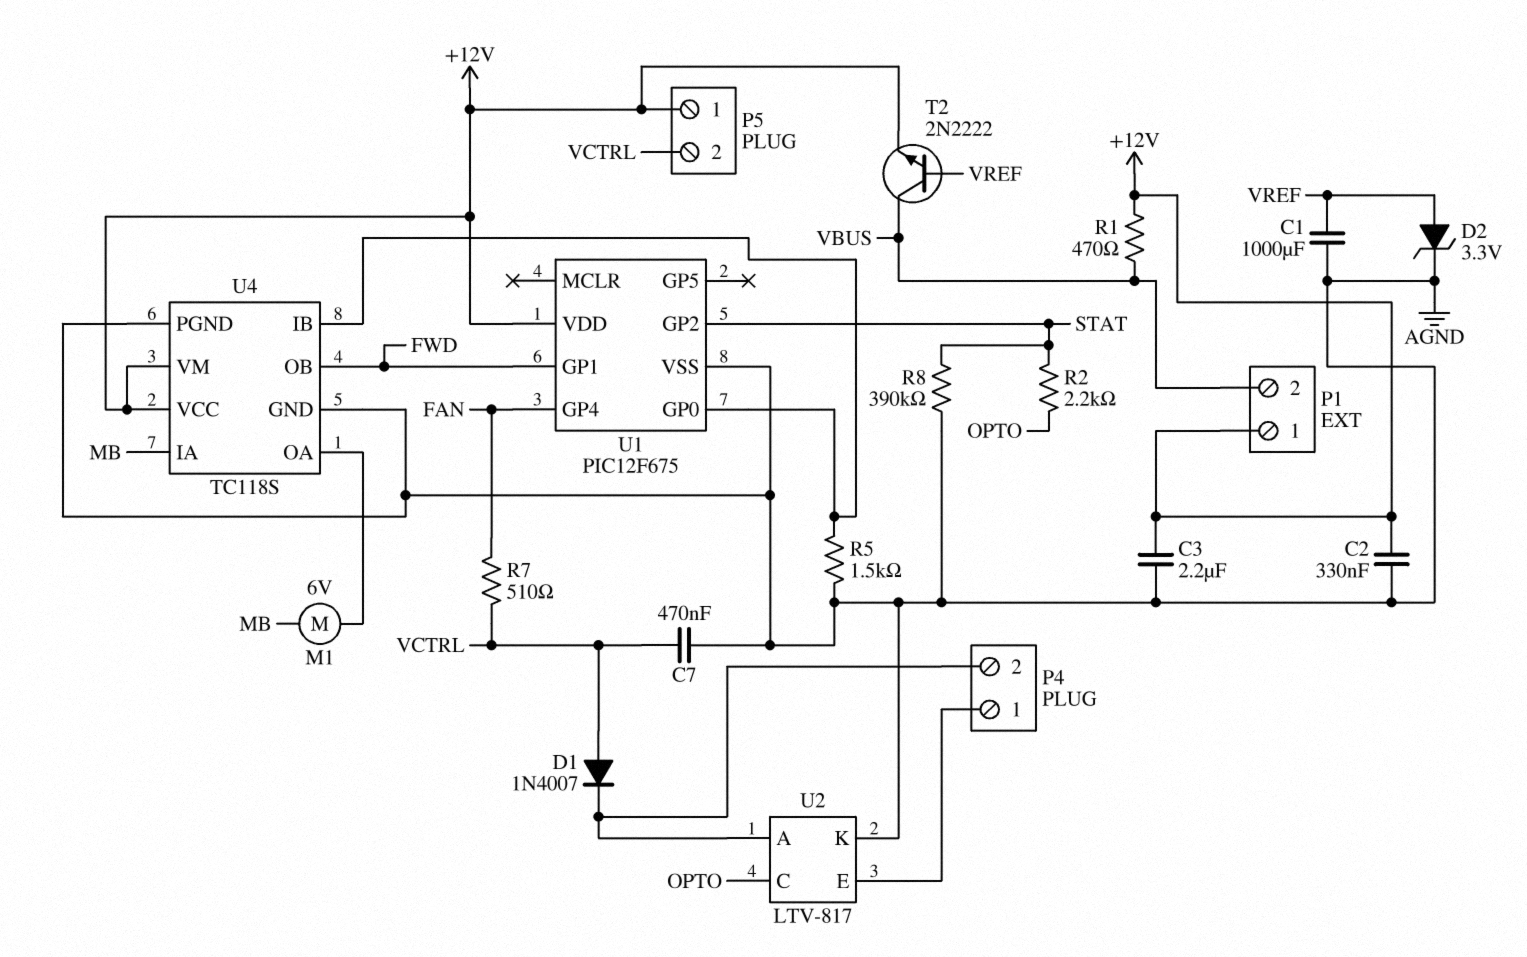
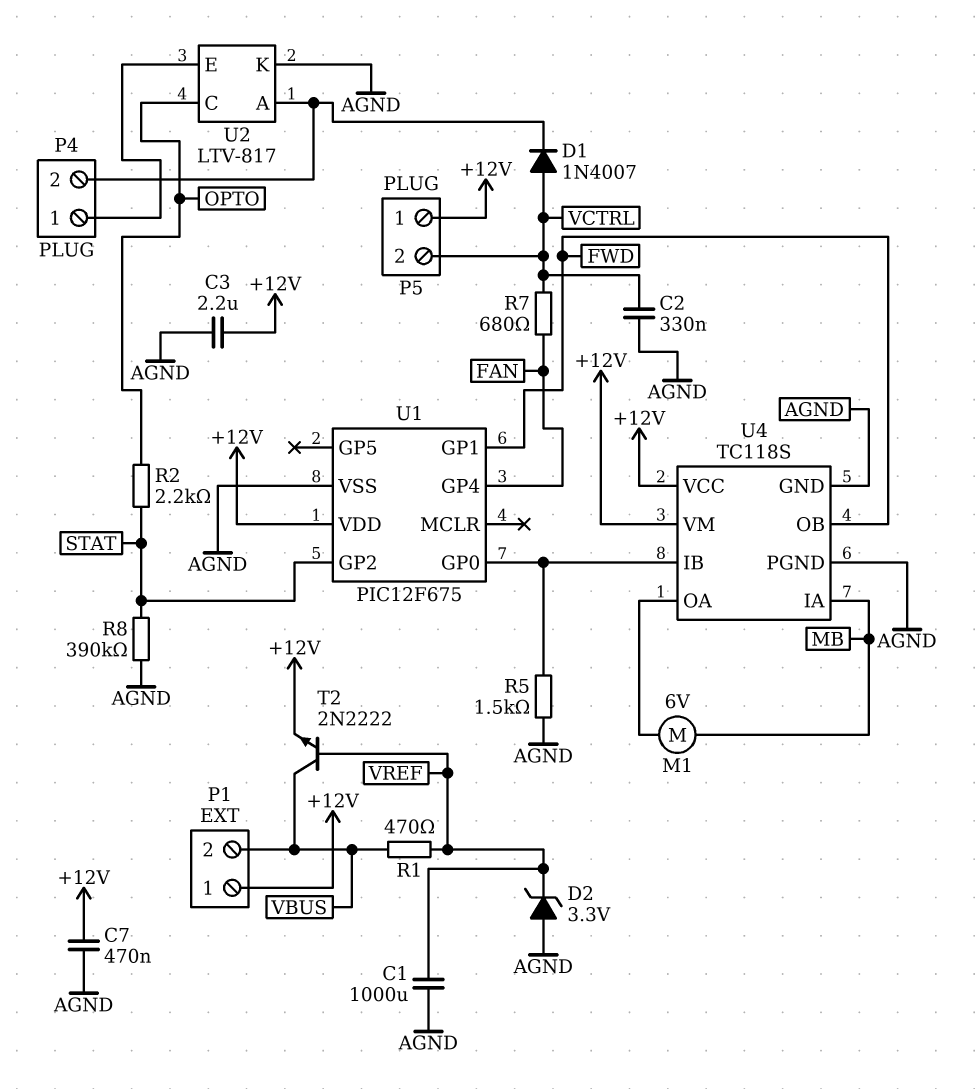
C2: 330nF (+12V, AGND) -> 330nF (AGND, VCTRL)
C7: 470nF (AGND, VCTRL) -> 470nF (+12V, AGND)
D2: zener 3.3V (A VREF, K AGND) -> zener 3.3V (A AGND, K VREF)
R1: 470 (+12V, VBUS) -> 470 (VBUS, VREF)
R7: 510 (FAN, VCTRL) -> 680 (FAN, VCTRL)

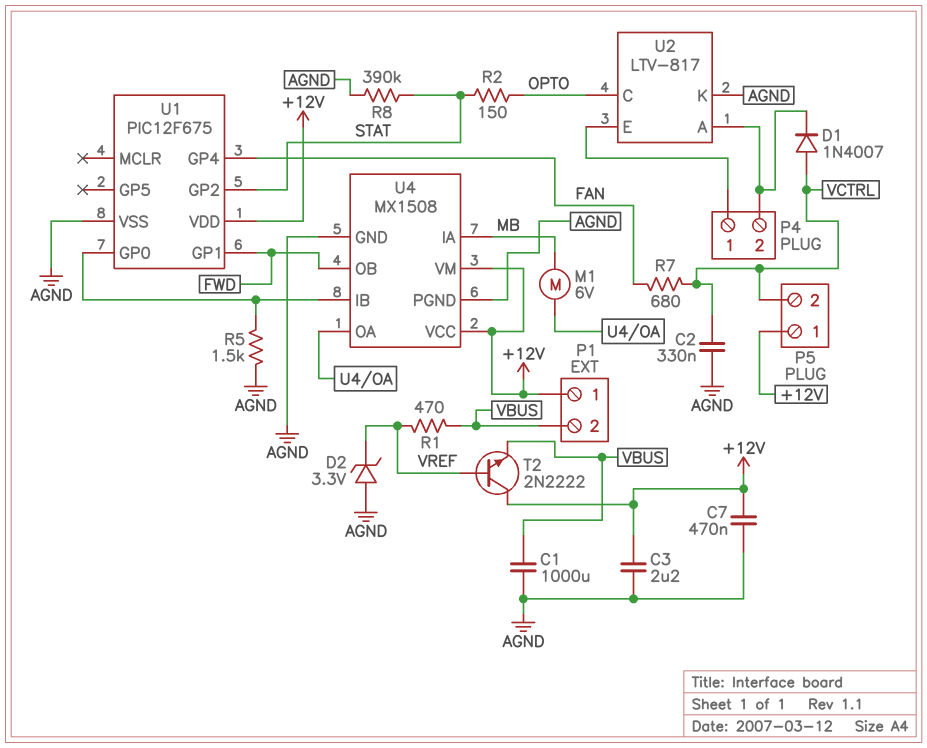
C1: 1000uF (AGND, VREF) -> 1000uF (AGND, VBUS)
R2: 2.2k (OPTO, STAT) -> 150 (OPTO, STAT)
T2: NPN 2N2222 (B VREF, C VBUS, E +12V) -> NPN 2N2222 (B VREF, C +12V, E VBUS)
U4: TC118S -> MX1508

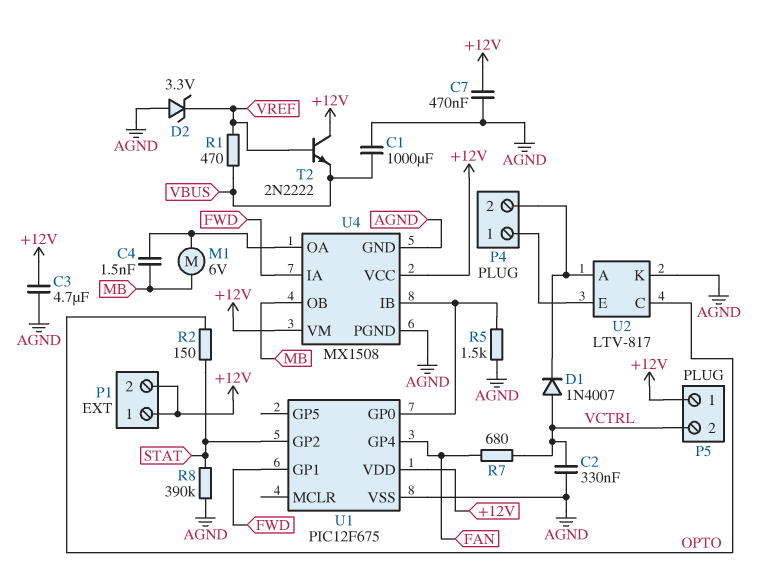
C3: 2.2uF (+12V, AGND) -> 4.7uF (+12V, AGND)
C4: none -> 1.5nF (MB, U4/OA)
P1 pin 2: VBUS -> +12V
U4 pin IA: MB -> FWD
U4 pin OB: FWD -> MB

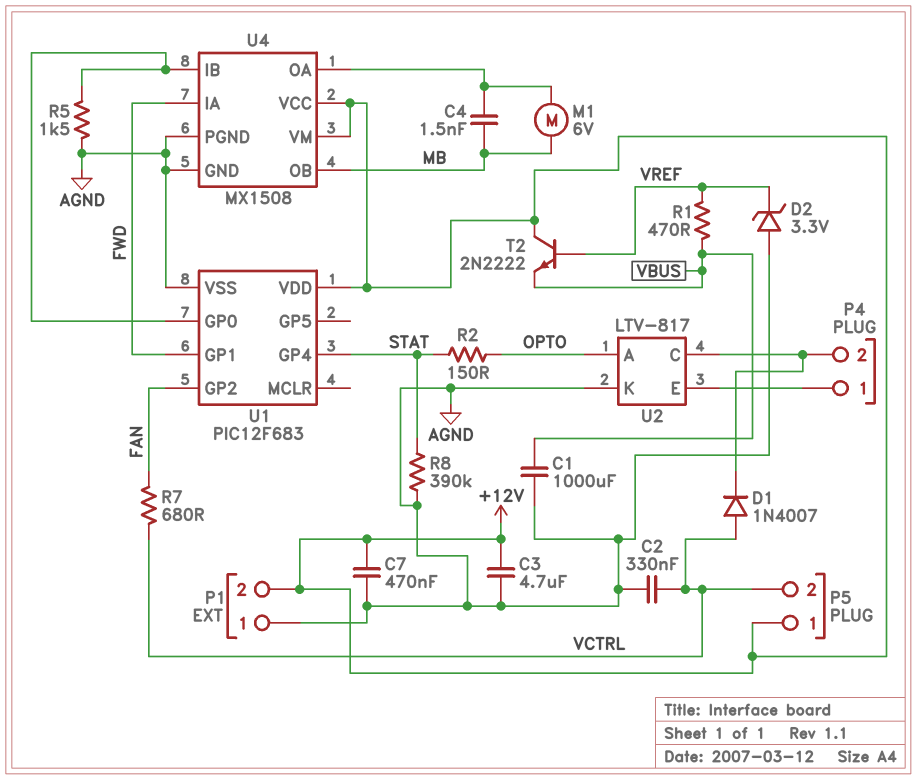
P1 pin 1: +12V -> AGND
U1: PIC12F675 -> PIC12F683
U1 pin GP2: STAT -> FAN
U1 pin GP4: FAN -> STAT
U2 pin A: P4/2 -> OPTO
U2 pin C: OPTO -> P4/2

